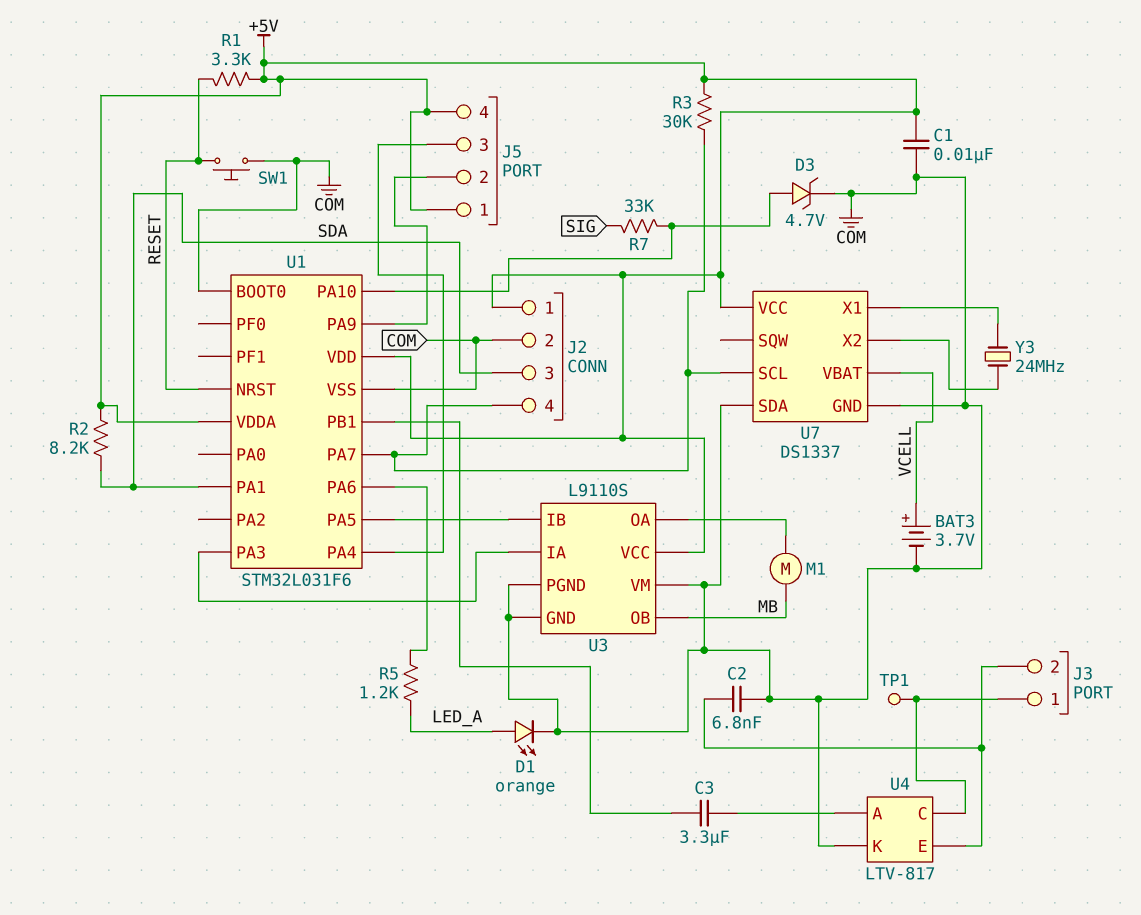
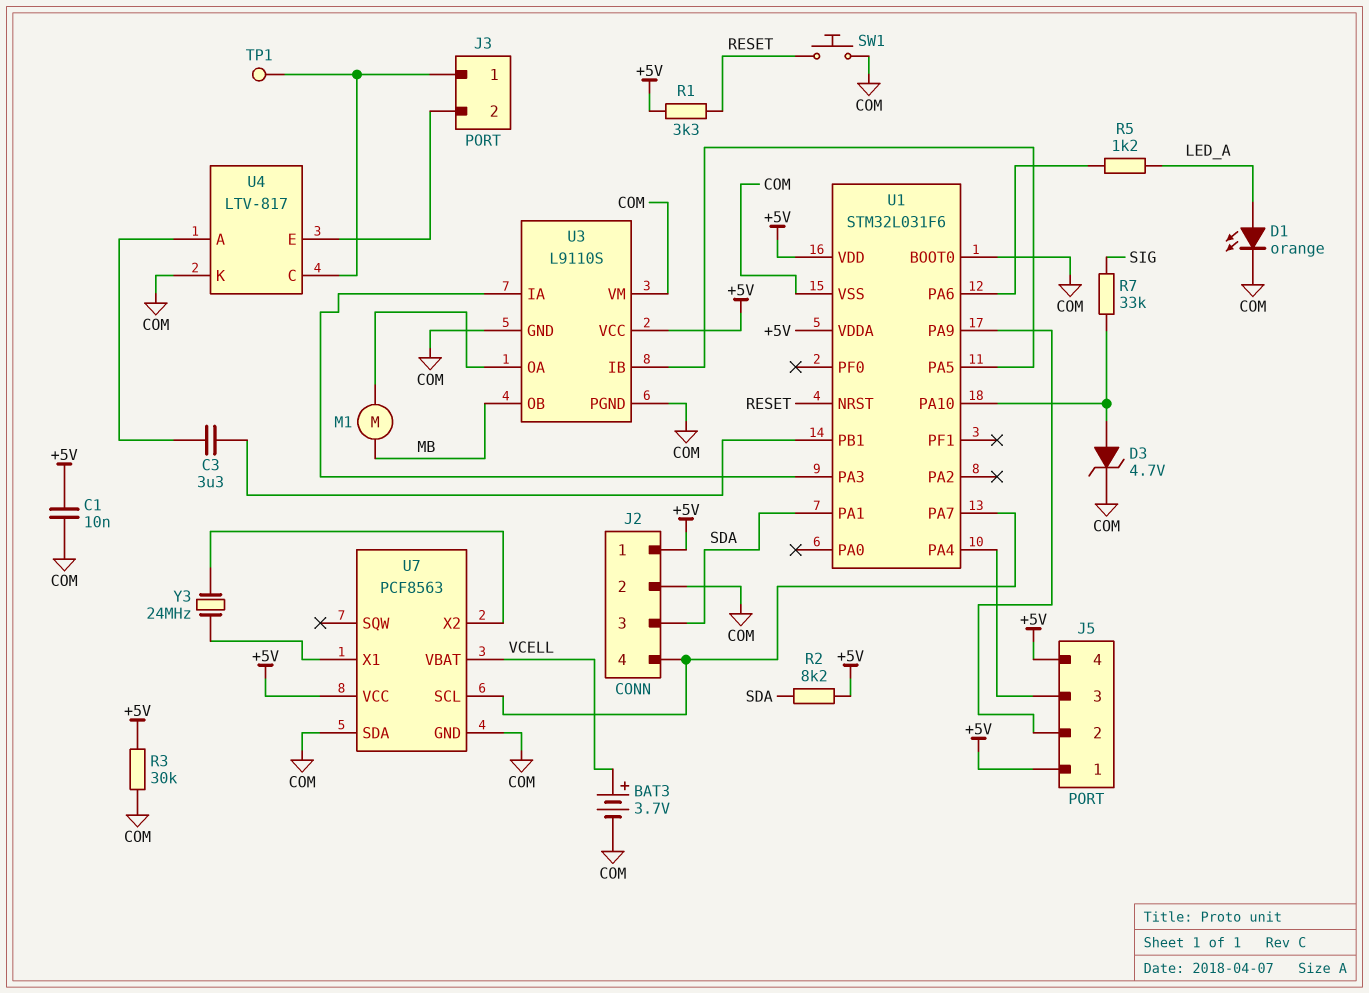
C2: 6.8nF (COM, J3/2) -> none
R3: 30k (+5V, J2/4) -> 30k (+5V, COM)
U7: DS1337 -> PCF8563

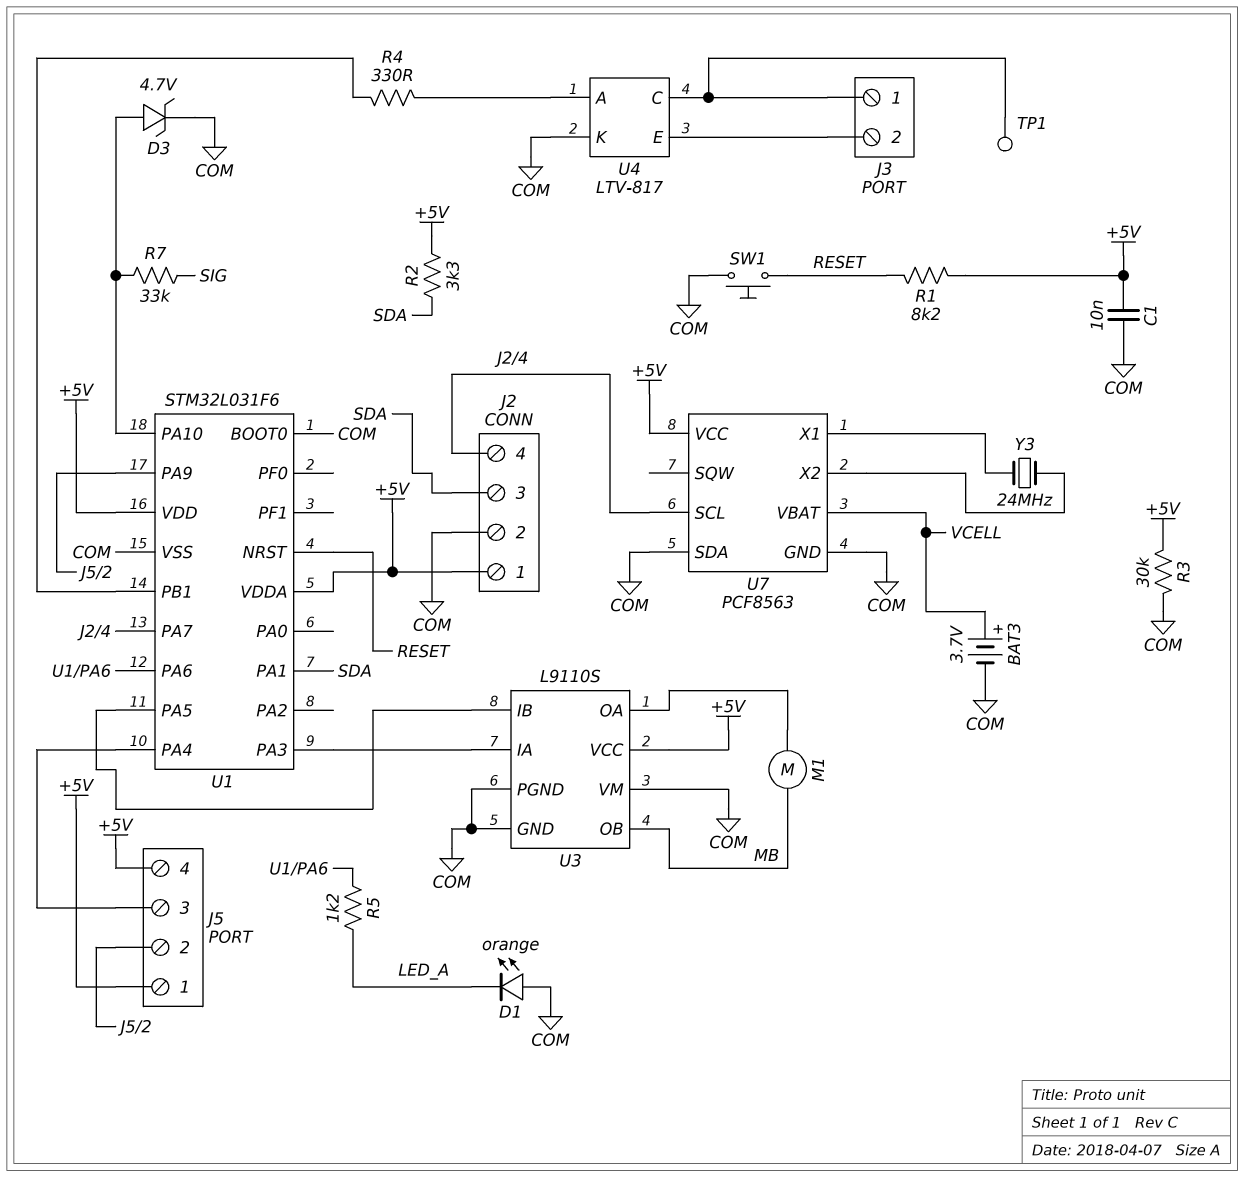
C3: 3.3uF (U1/PB1, U4/A) -> none
D1: LED orange (A LED_A, K COM) -> LED orange (A COM, K LED_A)
R1: 3.3k (+5V, RESET) -> 8.2k (+5V, RESET)
R2: 8.2k (+5V, SDA) -> 3.3k (+5V, SDA)
R4: none -> 330 (U1/PB1, U4/A)

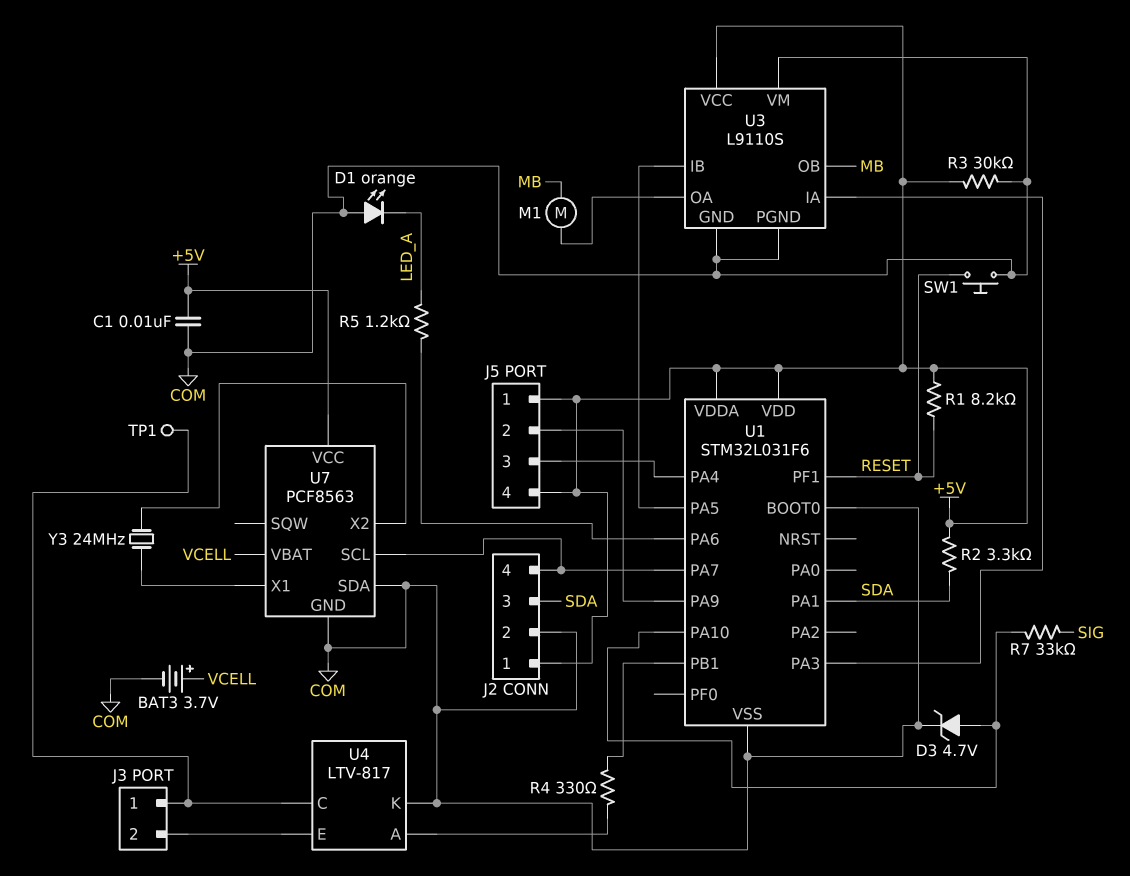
U1 pin NRST: RESET -> none
U1 pin PF1: none -> RESET

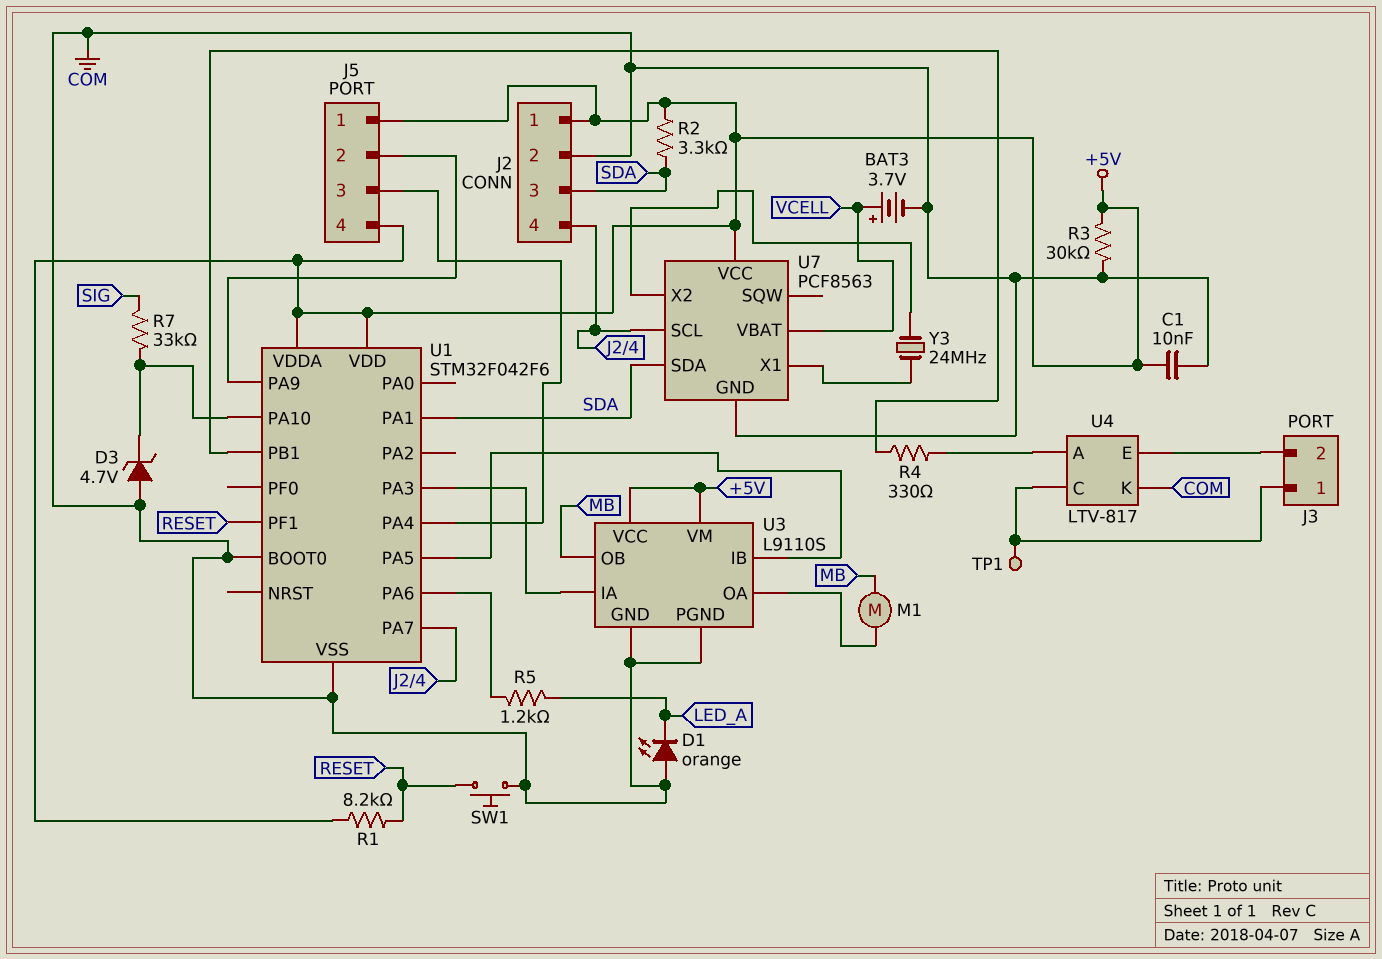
D3: zener 4.7V (A U1/PA10, K COM) -> zener 4.7V (A COM, K U1/PA10)
U1: STM32L031F6 -> STM32F042F6
U3 pin VM: COM -> +5V
U7 pin SDA: COM -> SDA

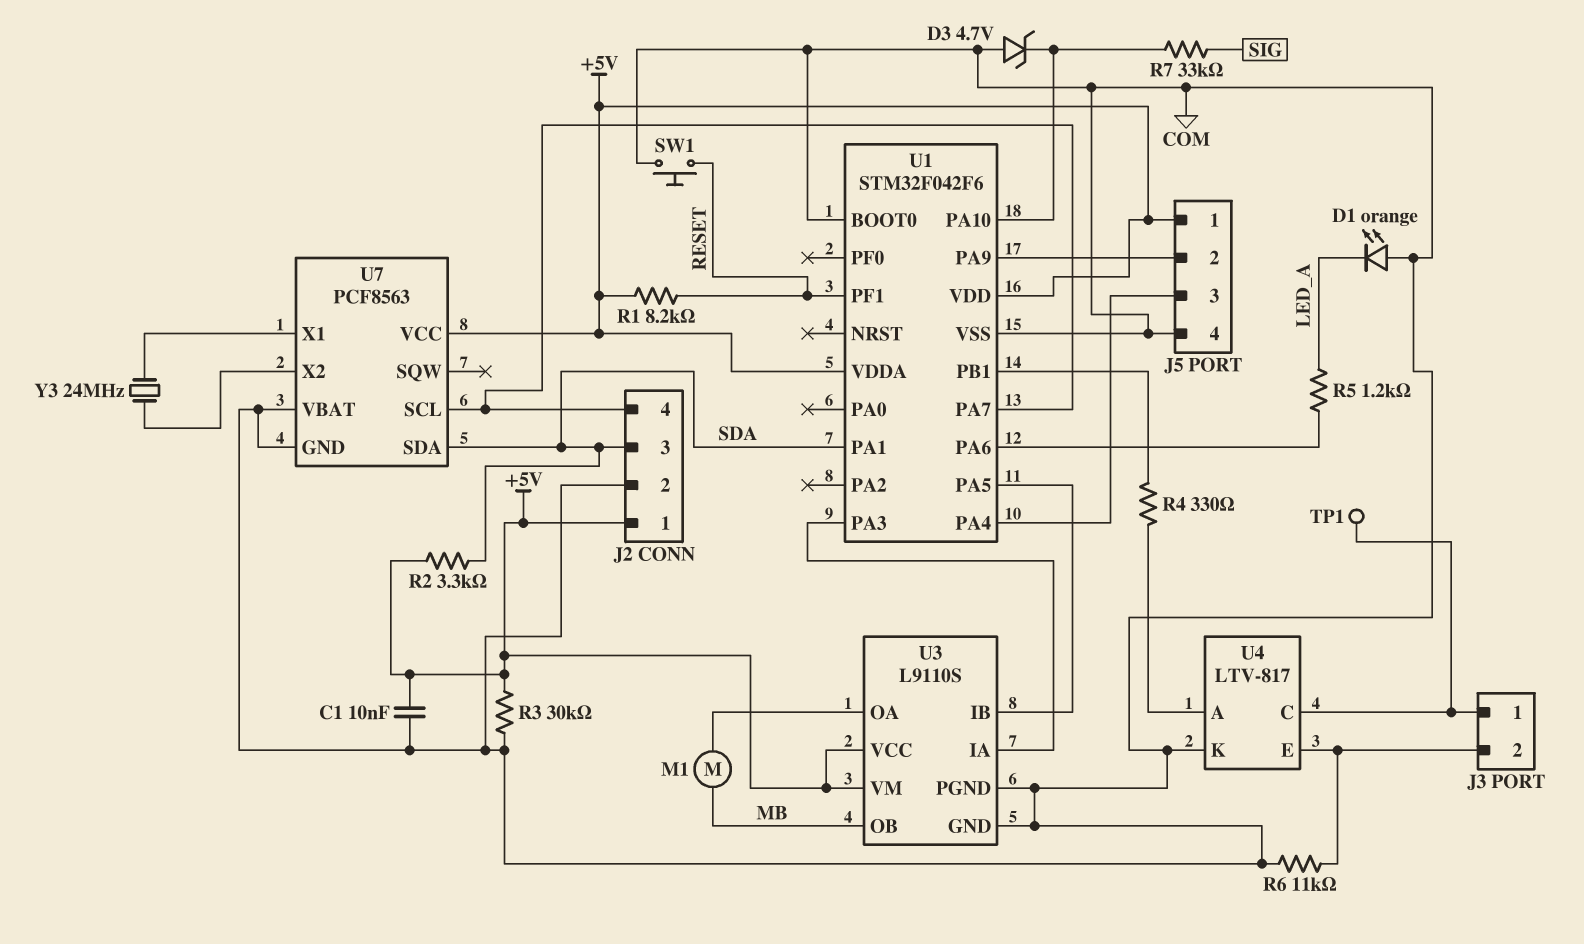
BAT3: 3.7V (plus VCELL, minus COM) -> none
J5 pin 4: +5V -> COM
R6: none -> 11k (COM, J3/2)
U7 pin VBAT: VCELL -> COM

